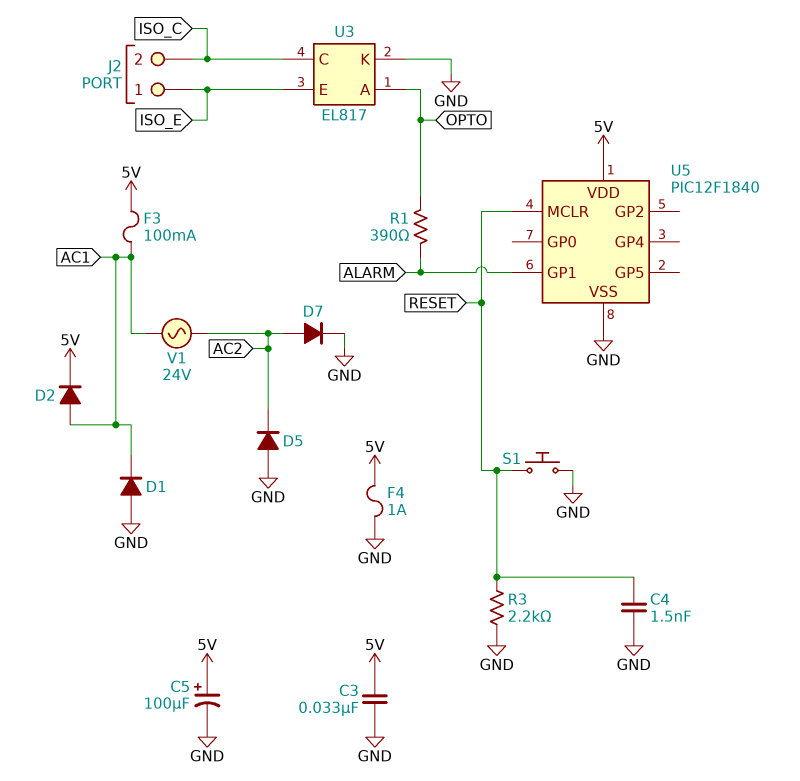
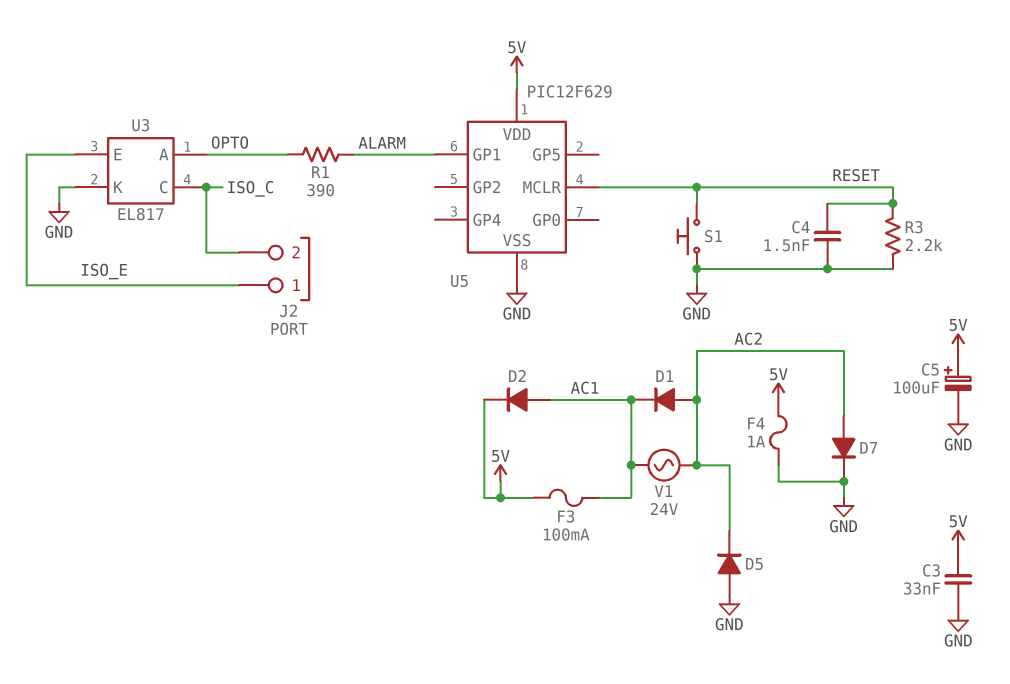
D1: diode (A GND, K AC1) -> diode (A AC2, K AC1)
U5: PIC12F1840 -> PIC12F629

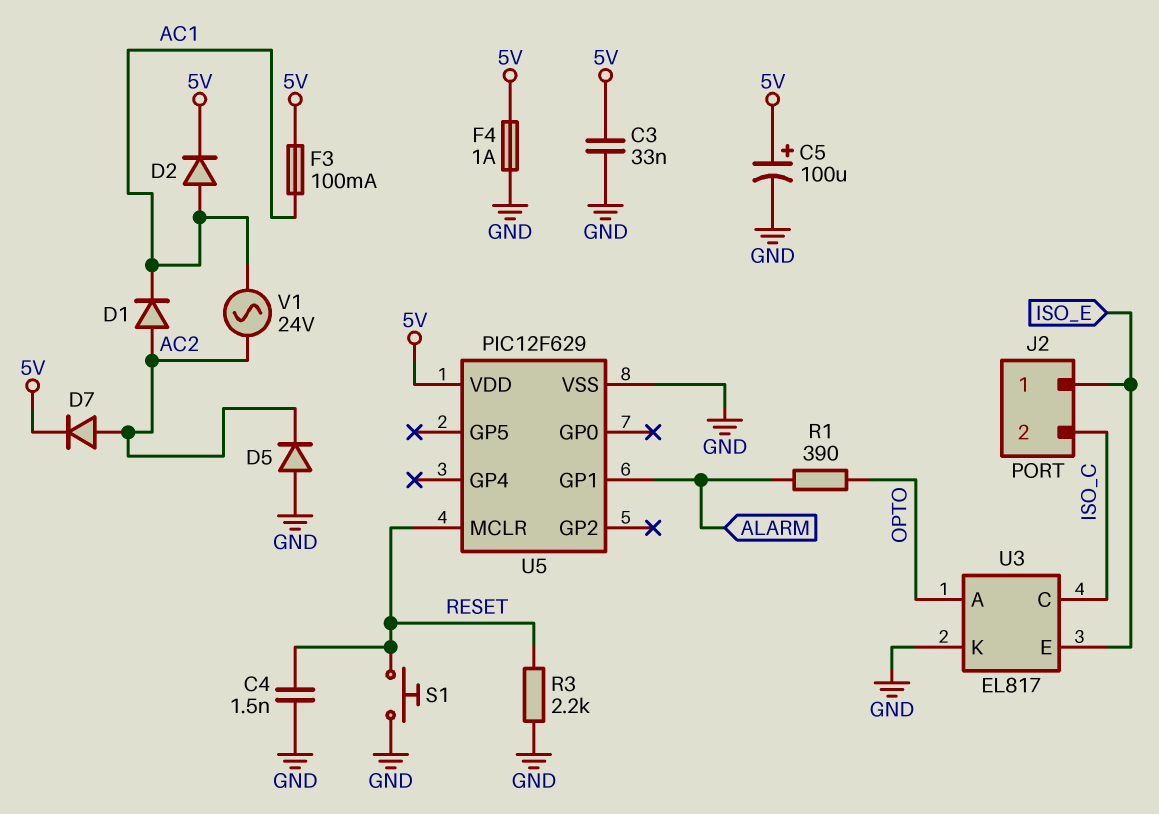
D7: diode (A AC2, K GND) -> diode (A AC2, K 5V)

